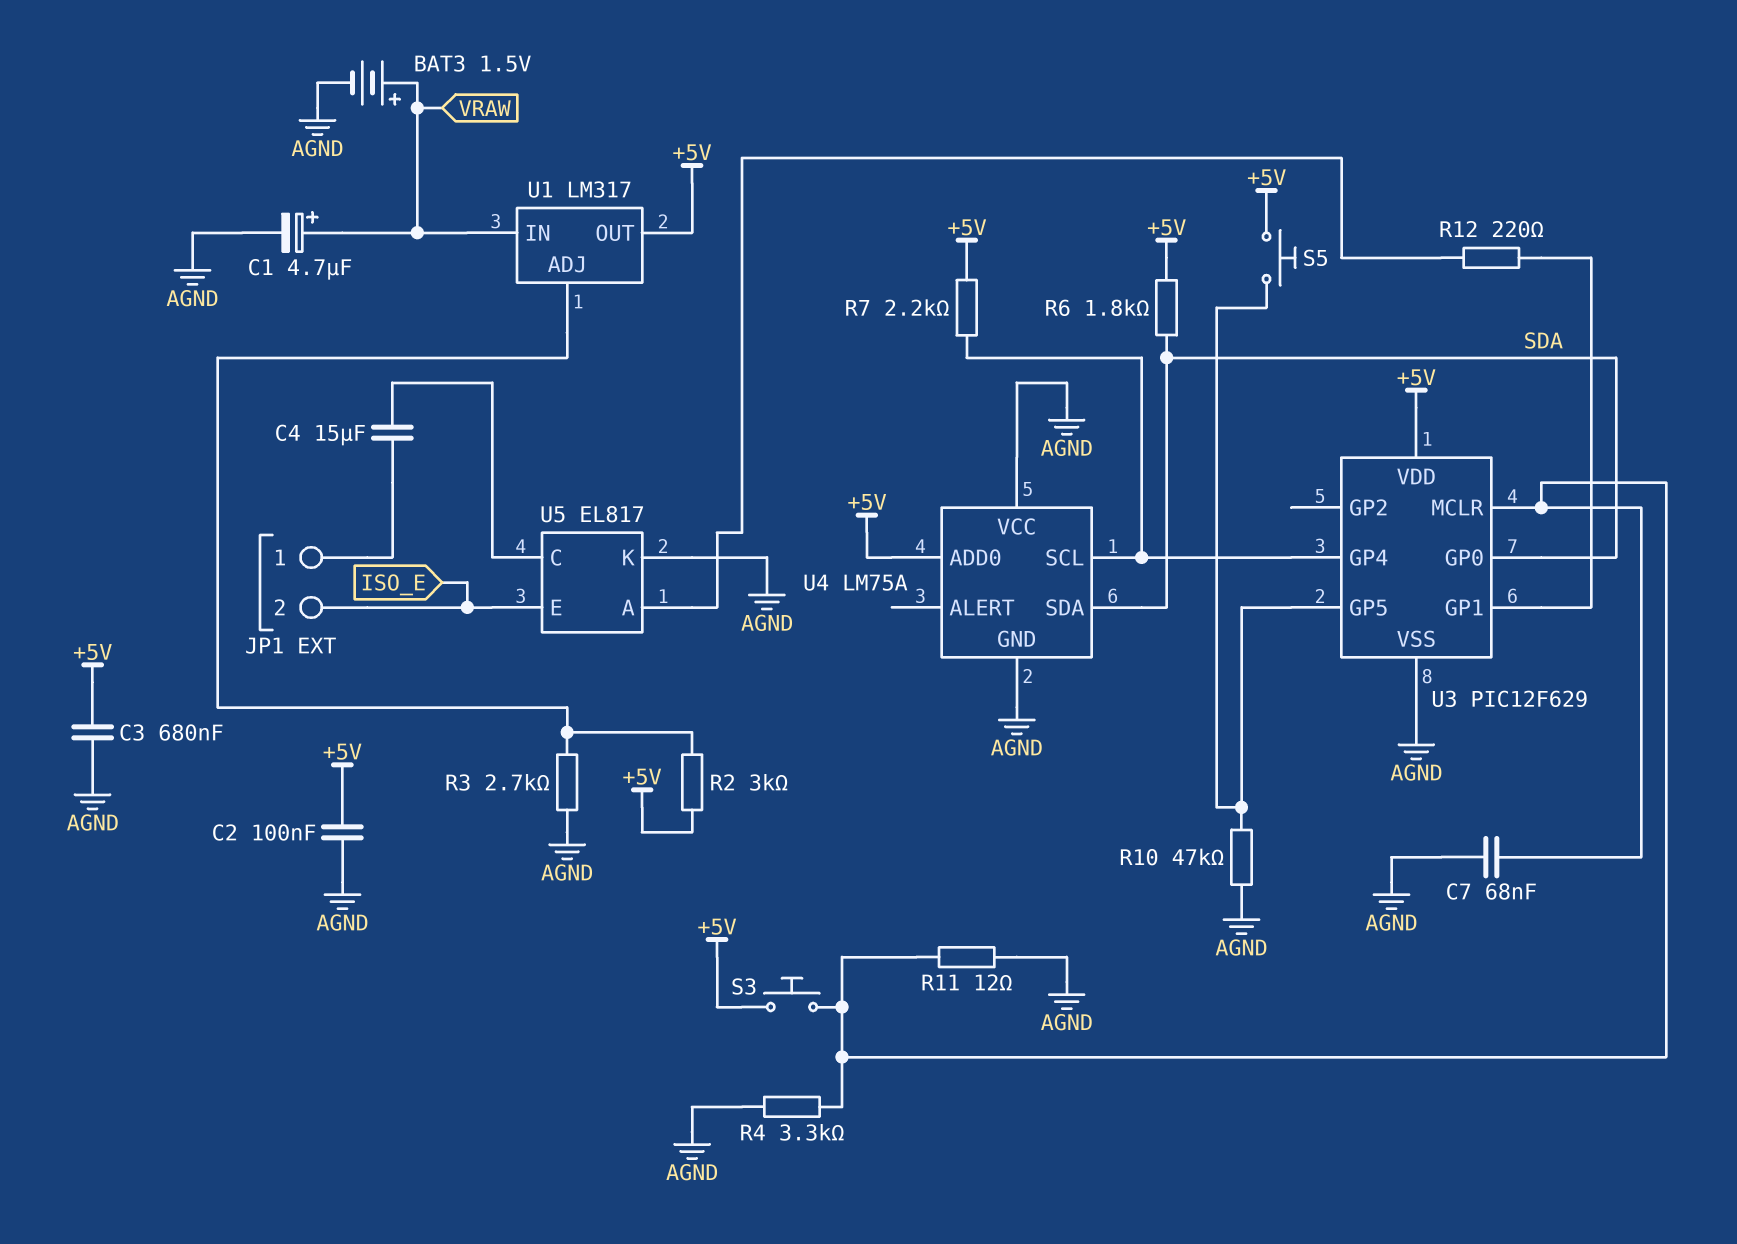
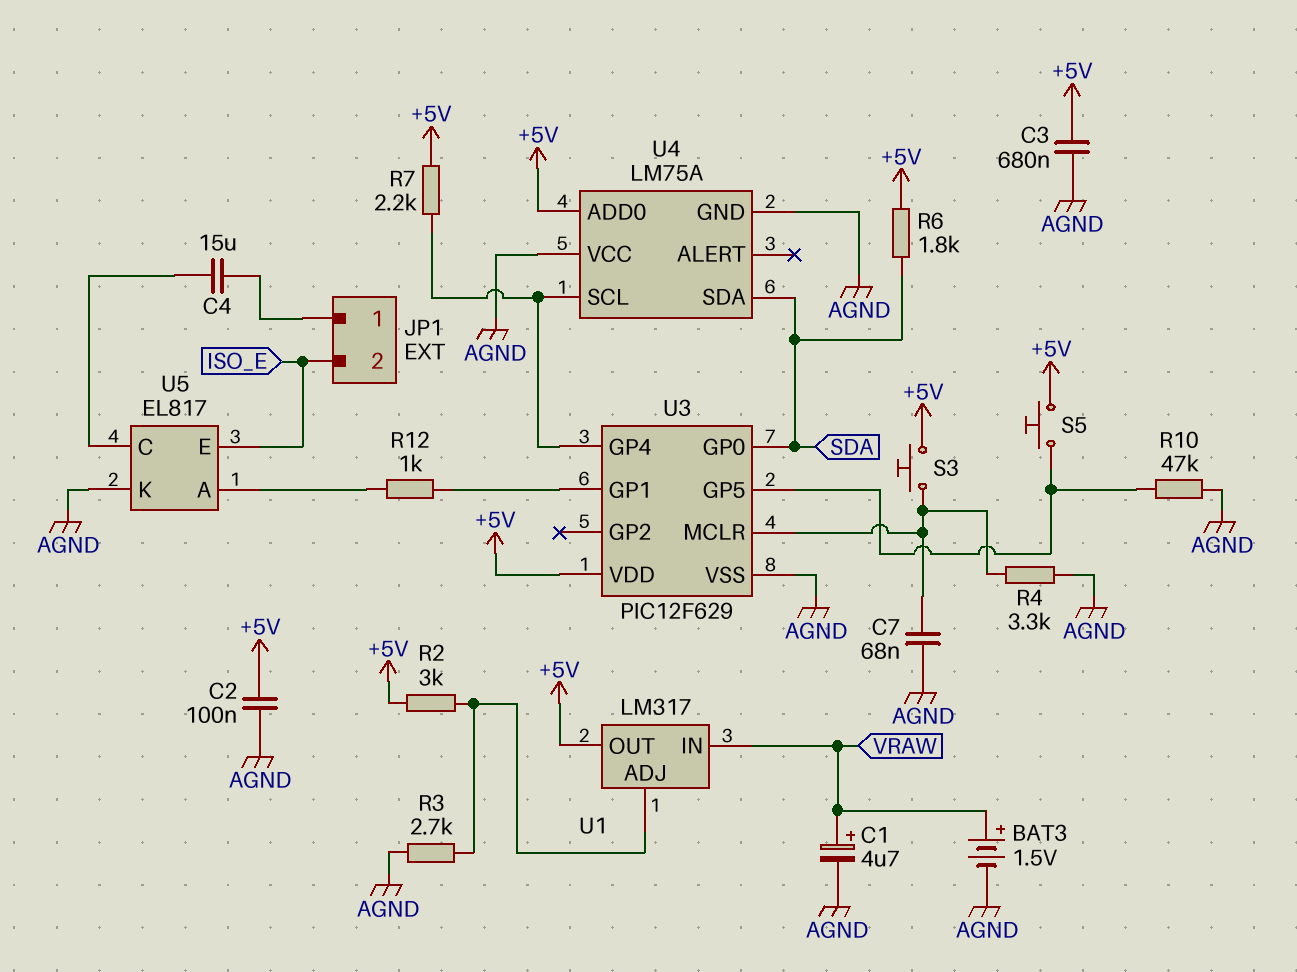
R11: 12 (AGND, U3/MCLR) -> none
R12: 220 (U3/GP1, U5/A) -> 1k (U3/GP1, U5/A)

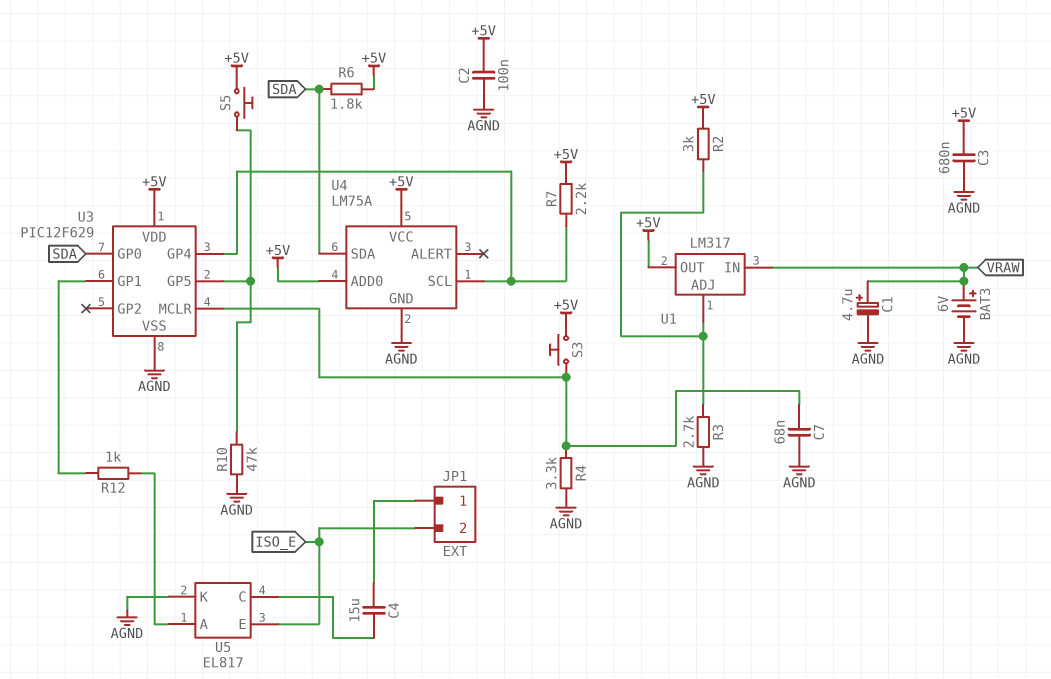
BAT3: 1.5V (plus VRAW, minus AGND) -> 6V (plus VRAW, minus AGND)
U4 pin VCC: AGND -> +5V

